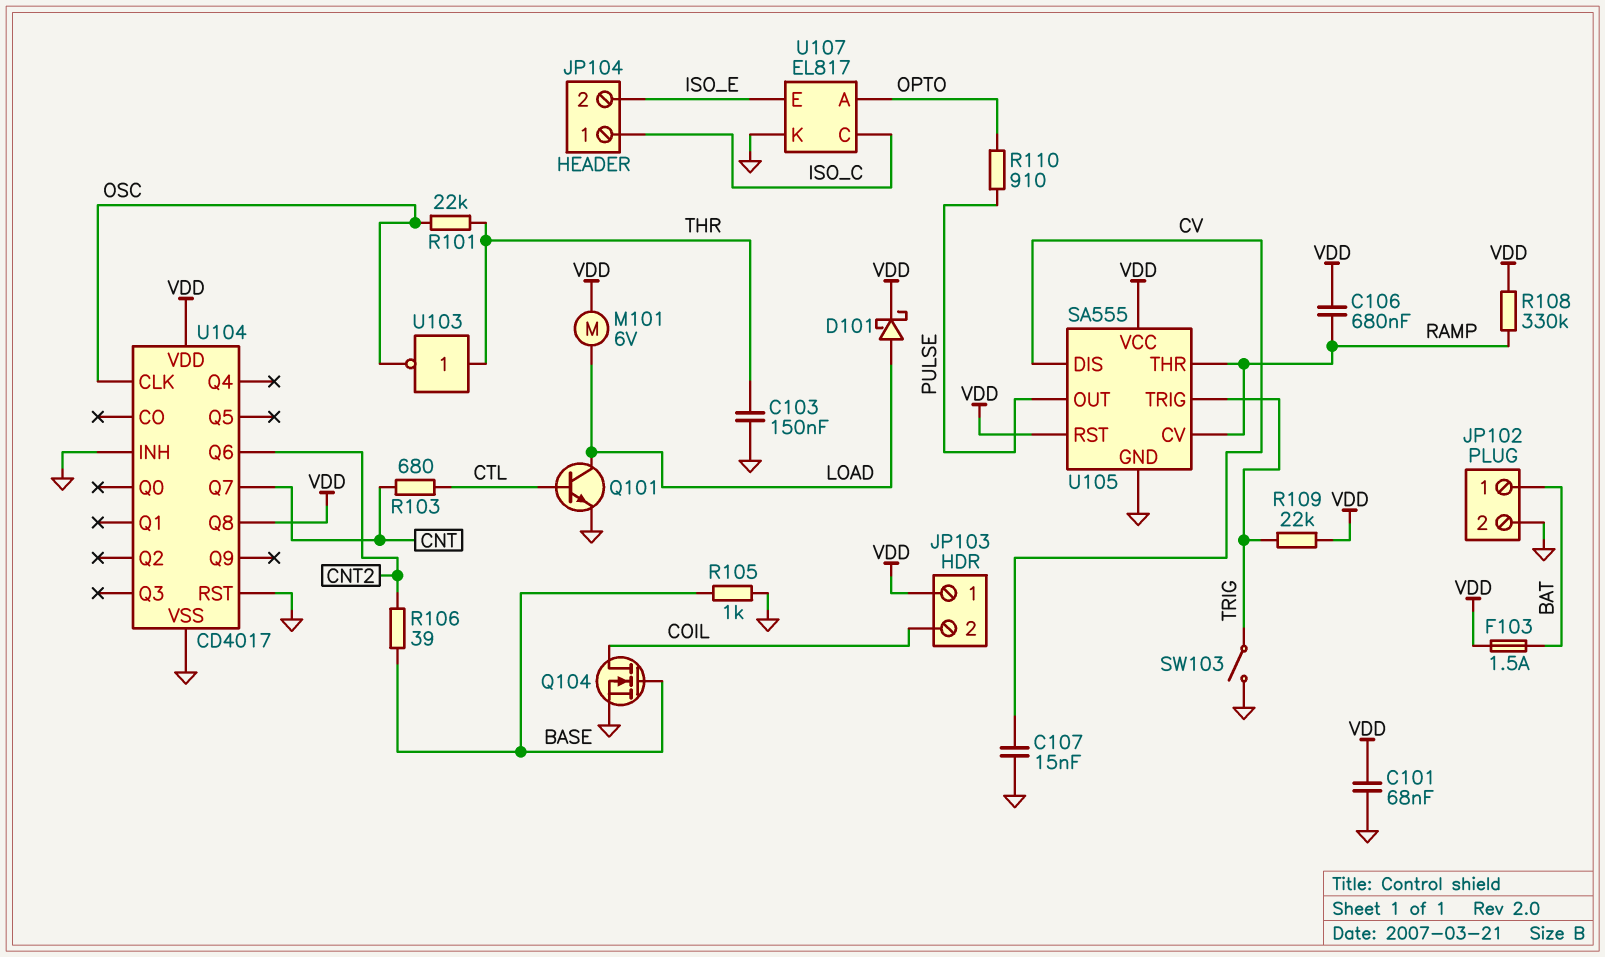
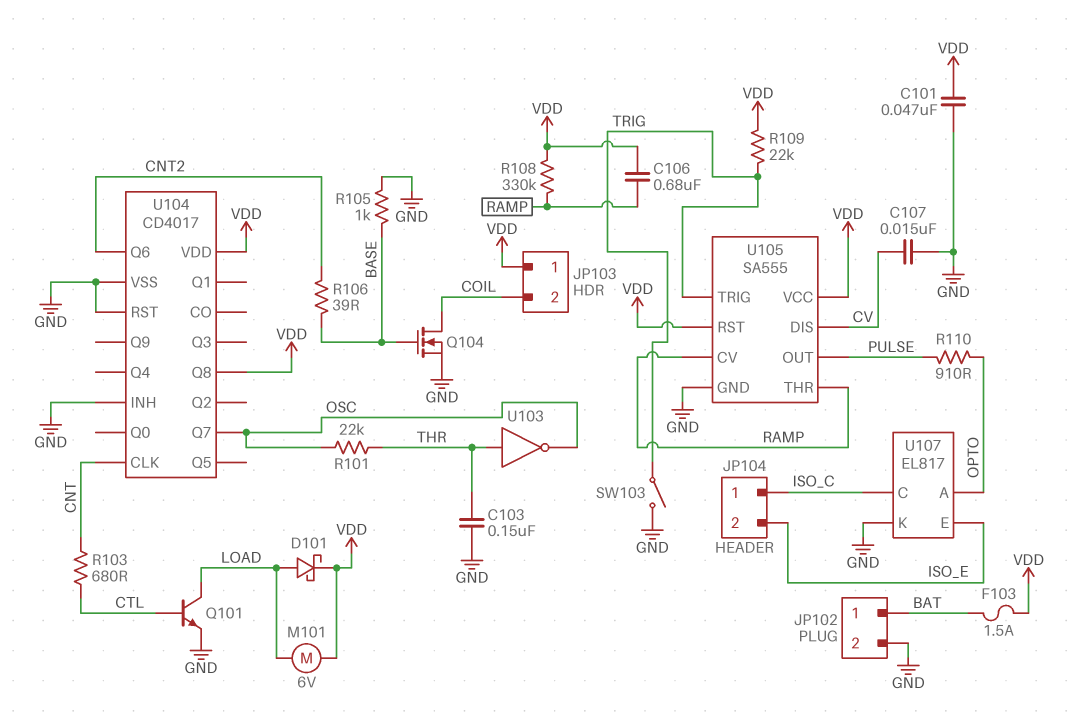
C101: 68nF (GND, VDD) -> 47nF (GND, VDD)
U104 pin CLK: OSC -> CNT
U104 pin Q7: CNT -> OSC

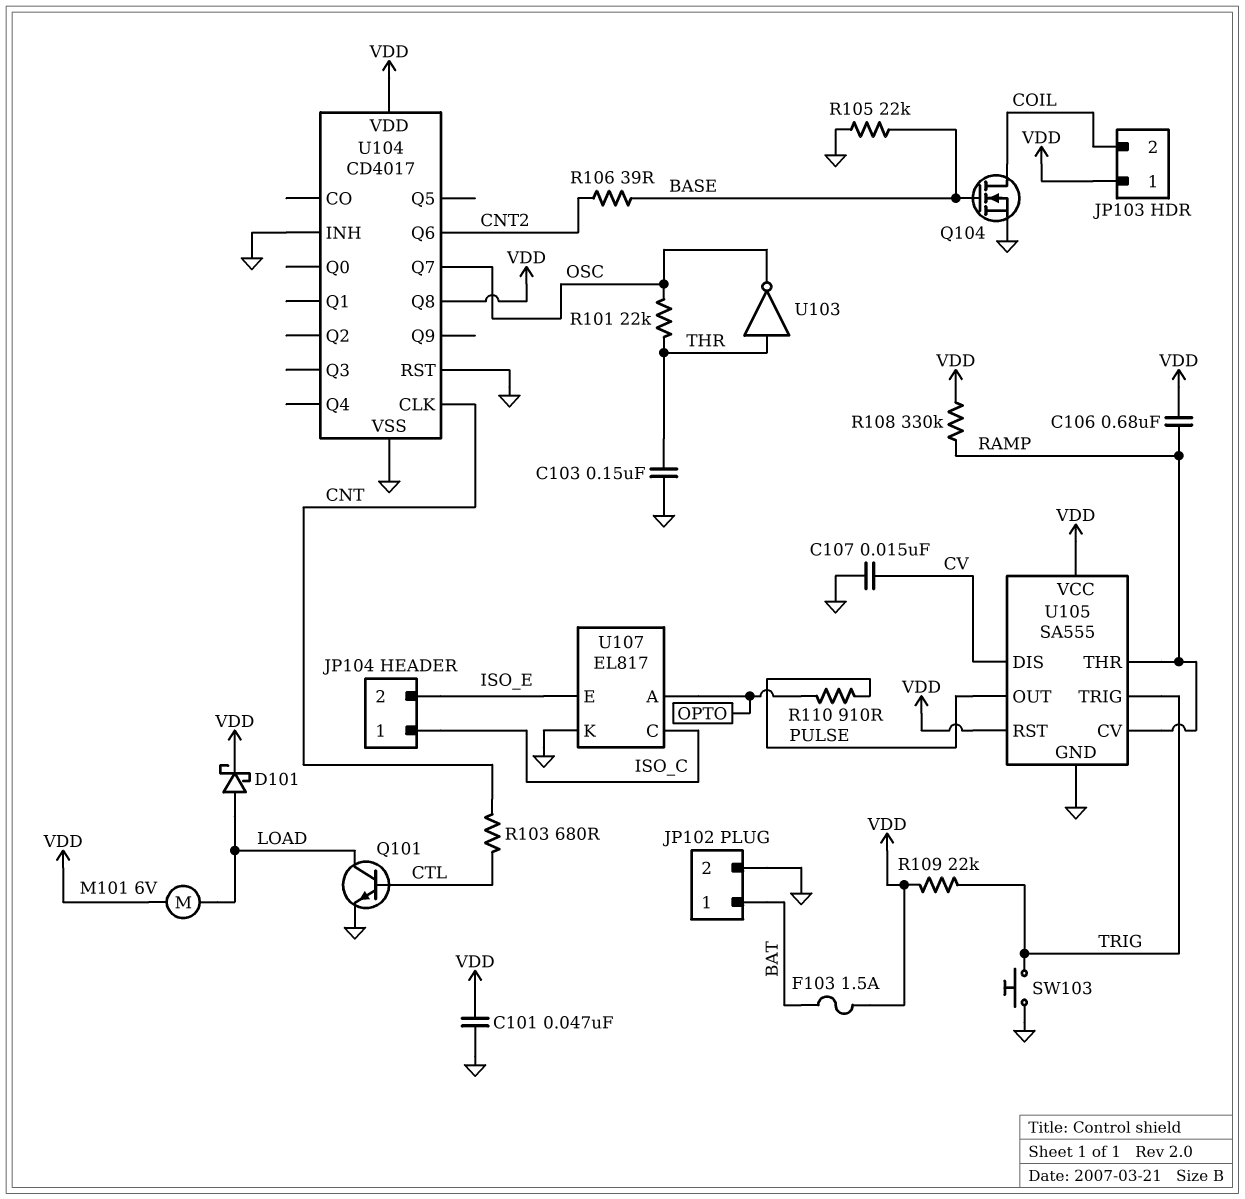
R105: 1k (BASE, GND) -> 22k (BASE, GND)
SW103: switch (GND, TRIG) -> button (GND, TRIG)

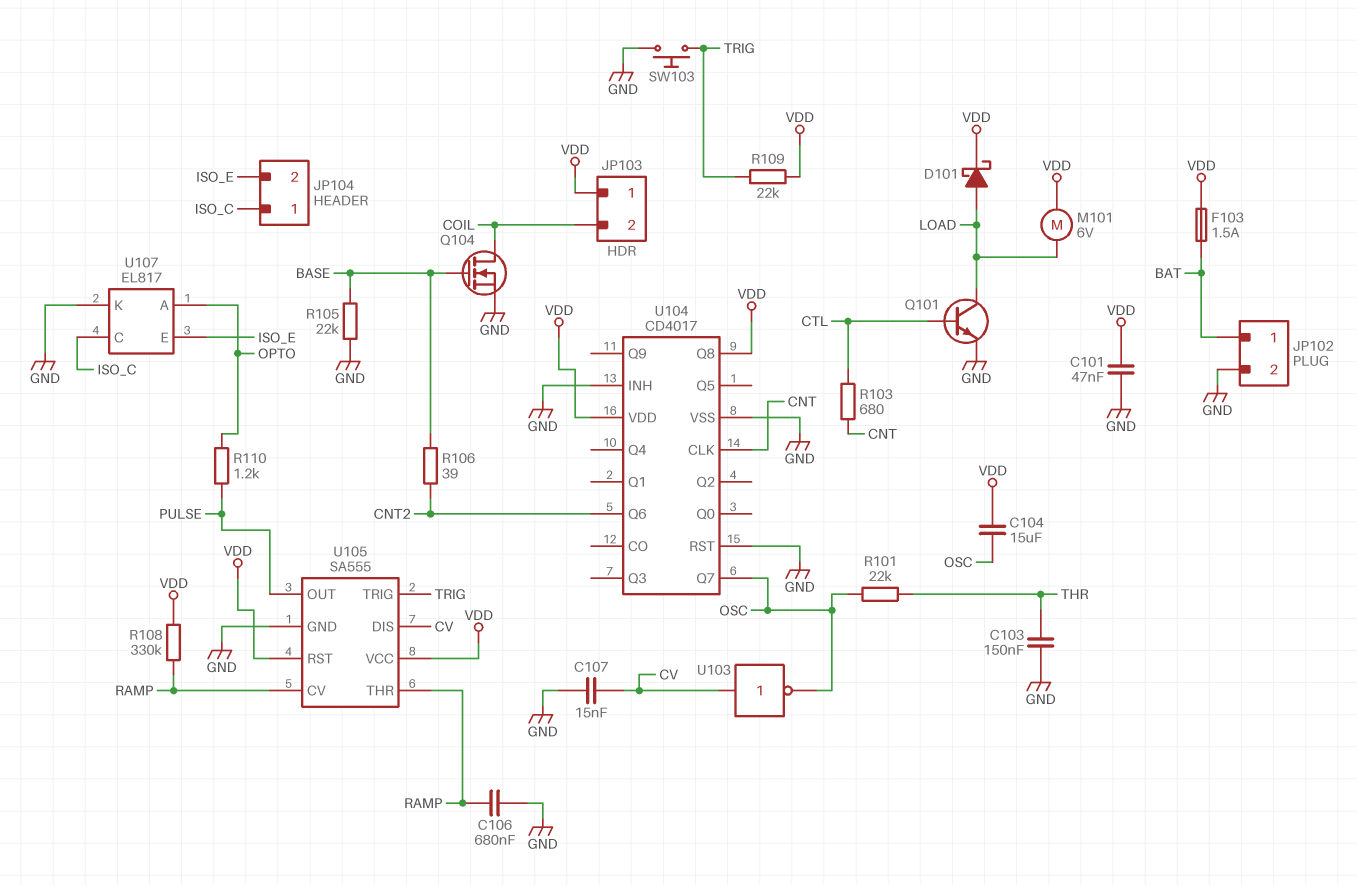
C104: none -> 15uF (OSC, VDD)
C106: 680nF (RAMP, VDD) -> 680nF (GND, RAMP)
R110: 910 (OPTO, PULSE) -> 1.2k (OPTO, PULSE)
U103: NOT (in THR, out OSC) -> NOT (in CV, out OSC)

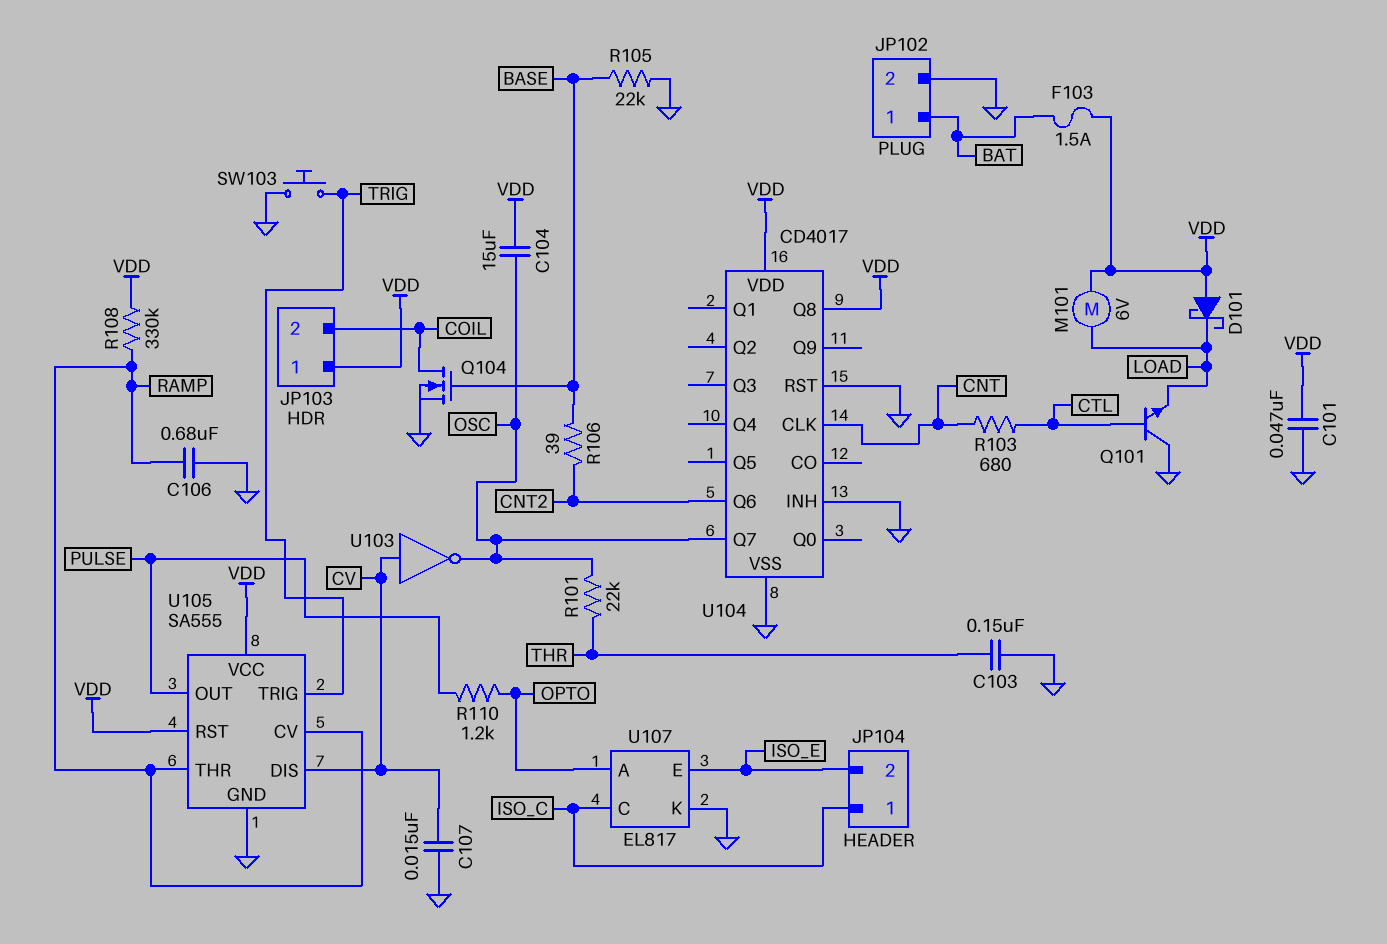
D101: schottky (A LOAD, K VDD) -> schottky (A VDD, K LOAD)
Q101: NPN (B CTL, C LOAD, E GND) -> NPN (B CTL, C GND, E LOAD)
R109: 22k (TRIG, VDD) -> none

